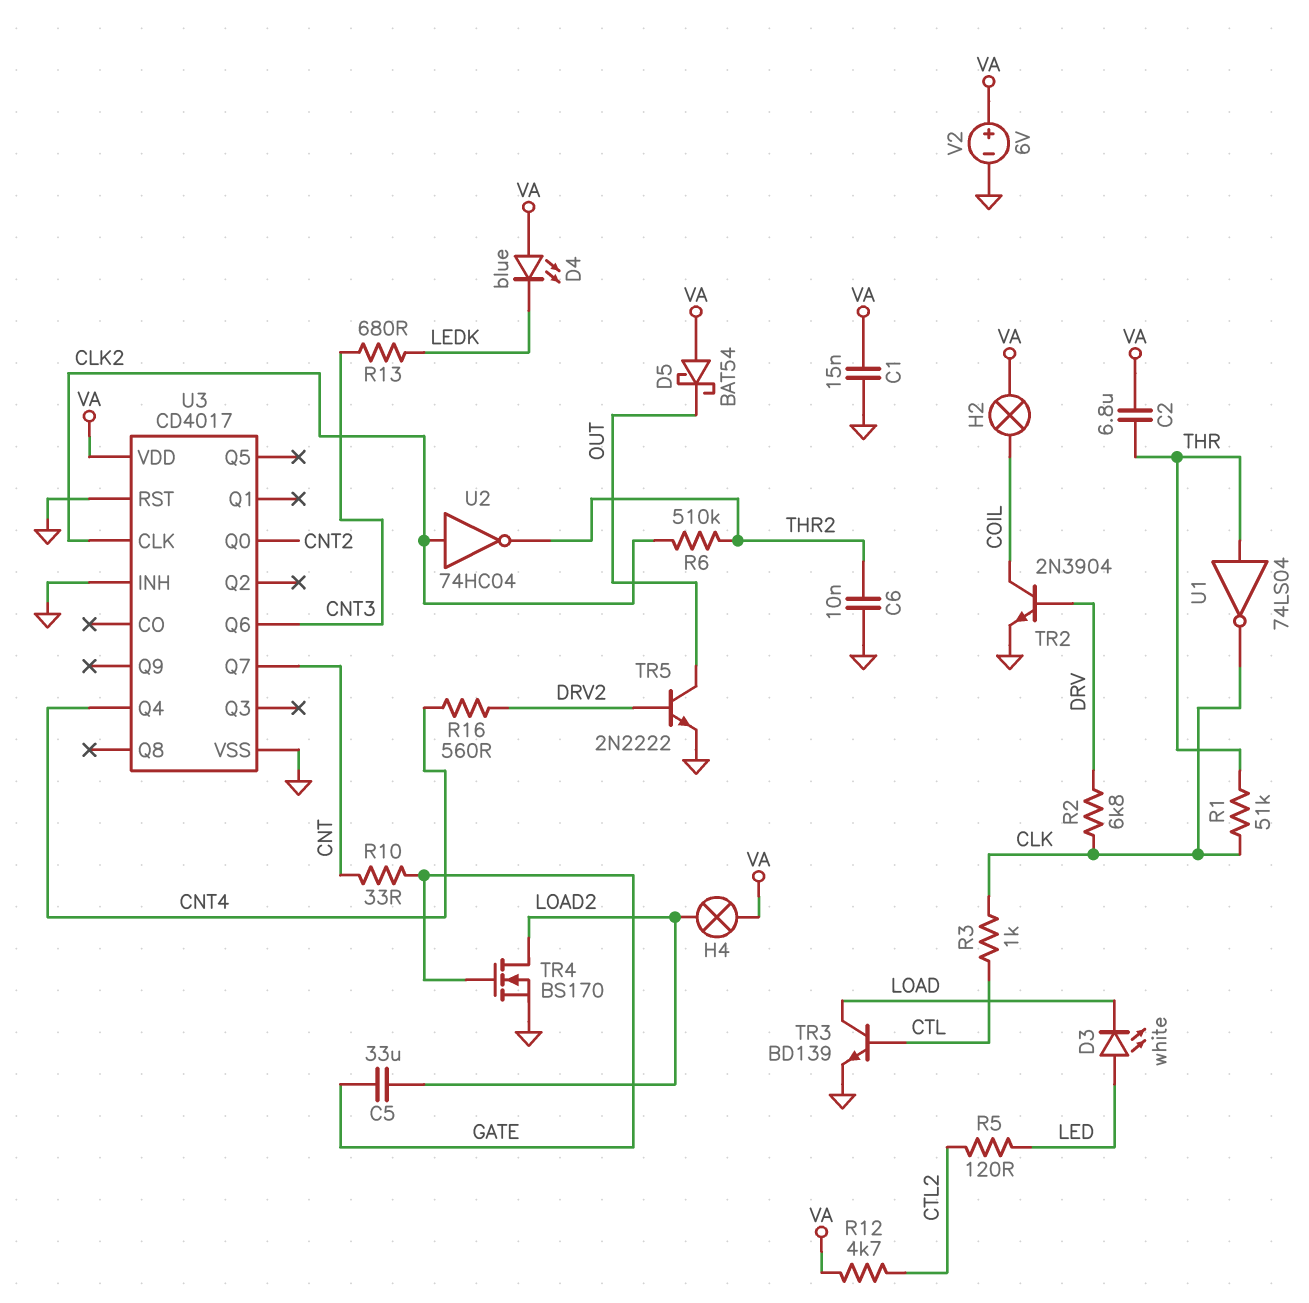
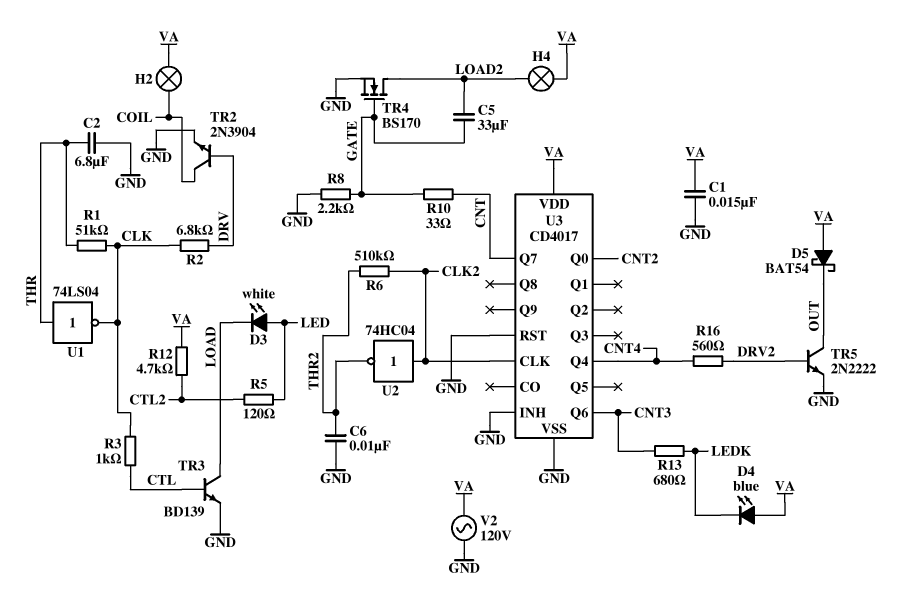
C2: 6.8uF (THR, VA) -> 6.8uF (GND, THR)
R8: none -> 2.2k (GATE, GND)
V2: 6V (plus VA, minus GND) -> AC 120V (GND, VA)

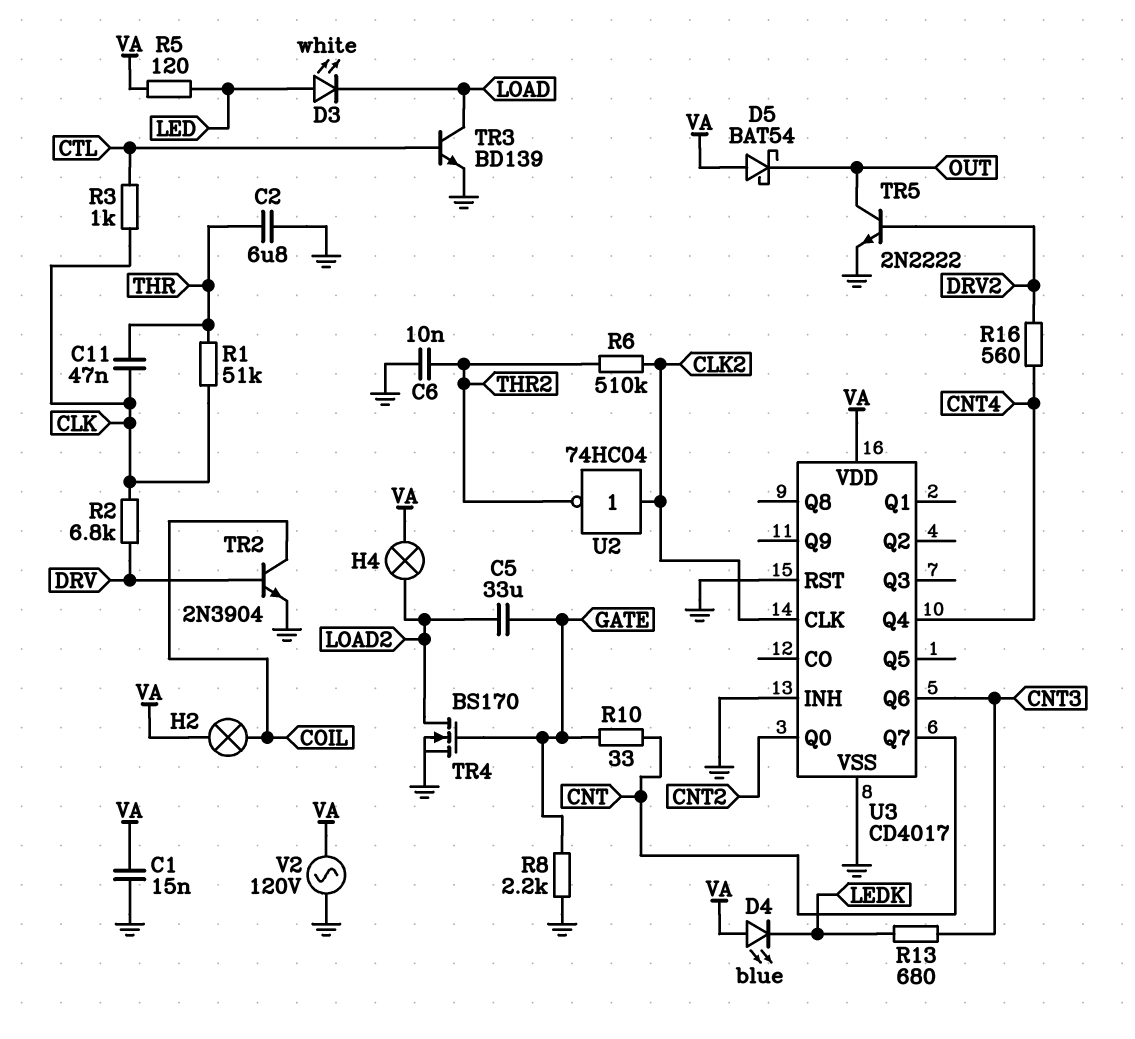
C11: none -> 47nF (CLK, THR)
R5: 120 (CTL2, LED) -> 120 (LED, VA)
R12: 4.7k (CTL2, VA) -> none
U1: NOT 74LS04 (in THR, out CLK) -> none

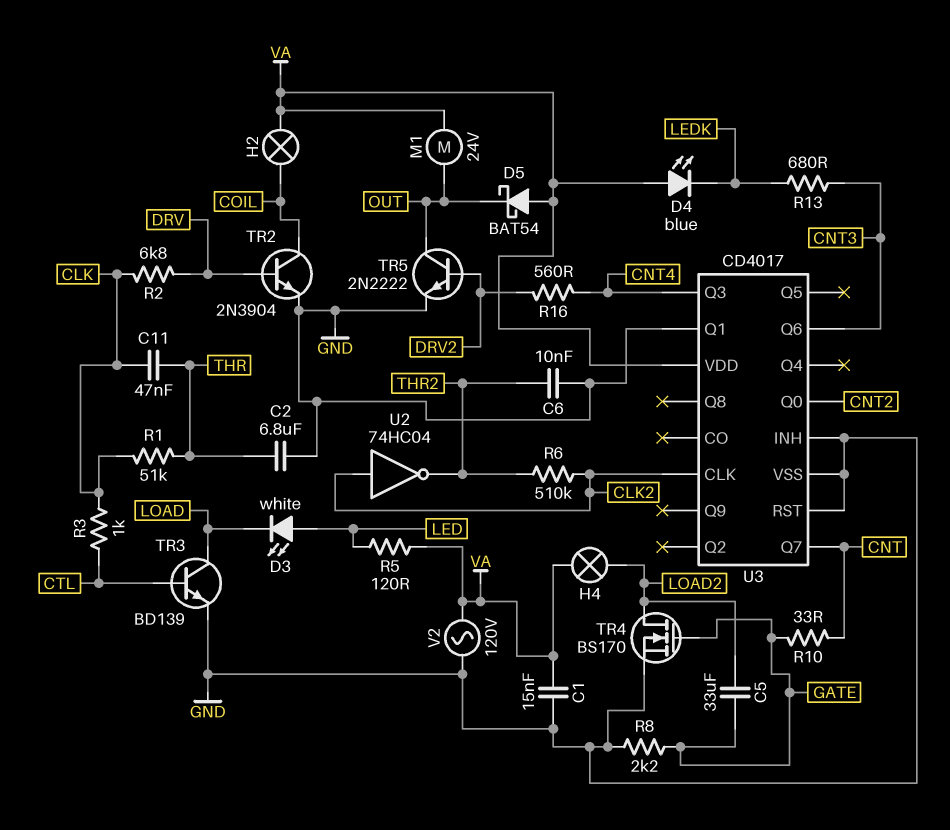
M1: none -> motor 24V (OUT, VA)
U3 pin Q1: none -> GND
U3 pin Q3: none -> CNT4
U3 pin Q4: CNT4 -> none

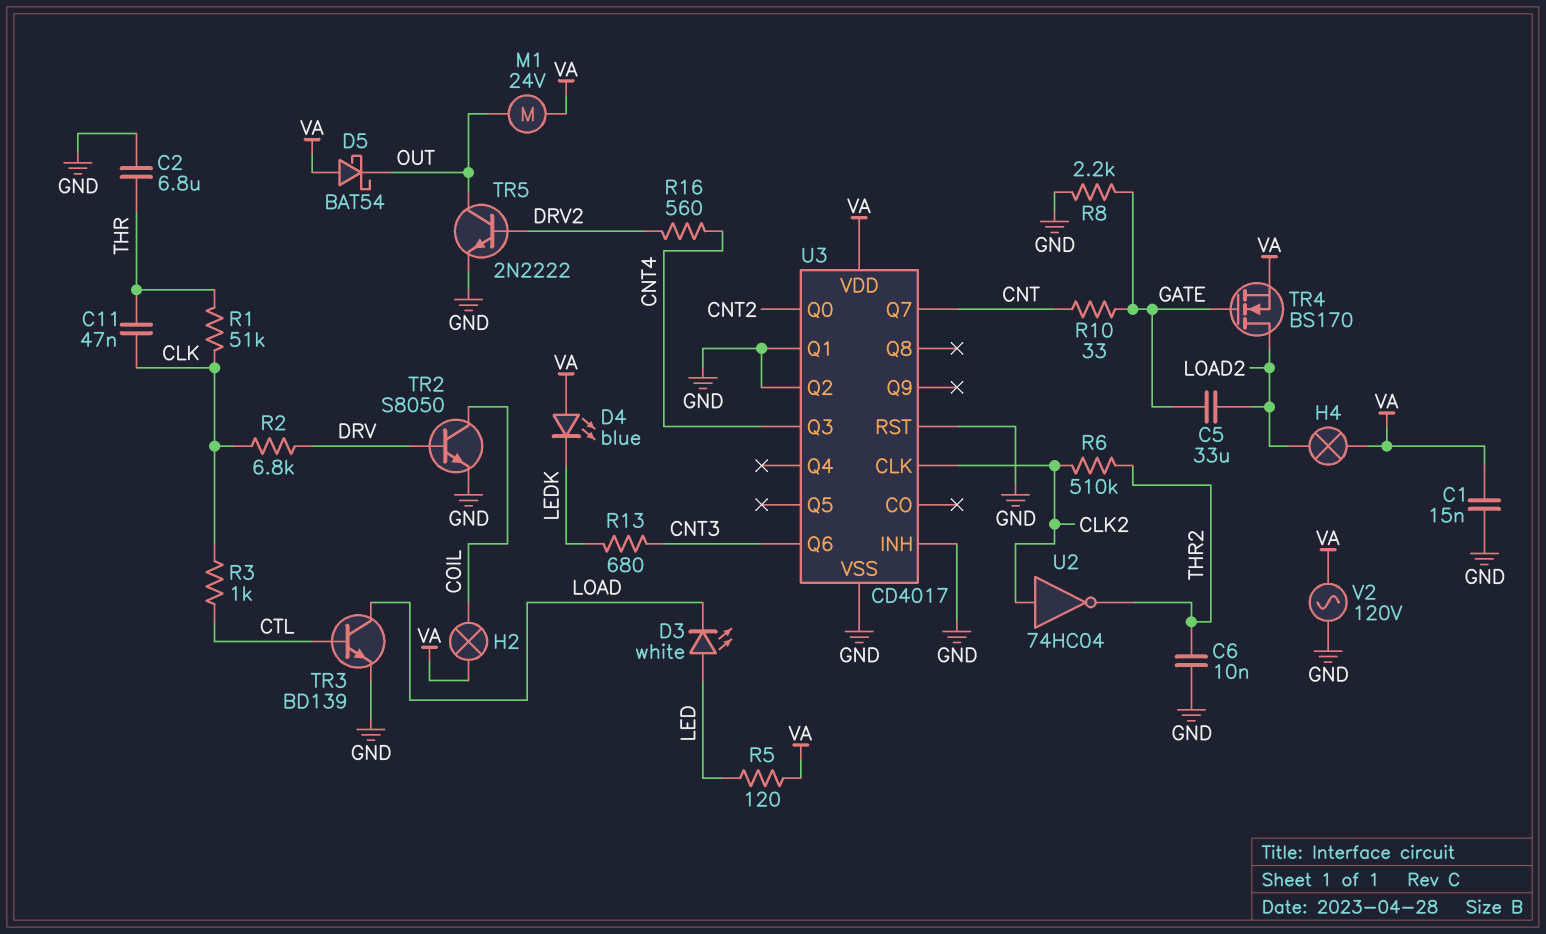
TR2: NPN 2N3904 (B DRV, C COIL, E GND) -> NPN S8050 (B DRV, C COIL, E GND)
TR4: NMOS BS170 (G GATE, D LOAD2, S GND) -> NMOS BS170 (G GATE, D LOAD2, S VA)
U3 pin Q2: none -> GND

